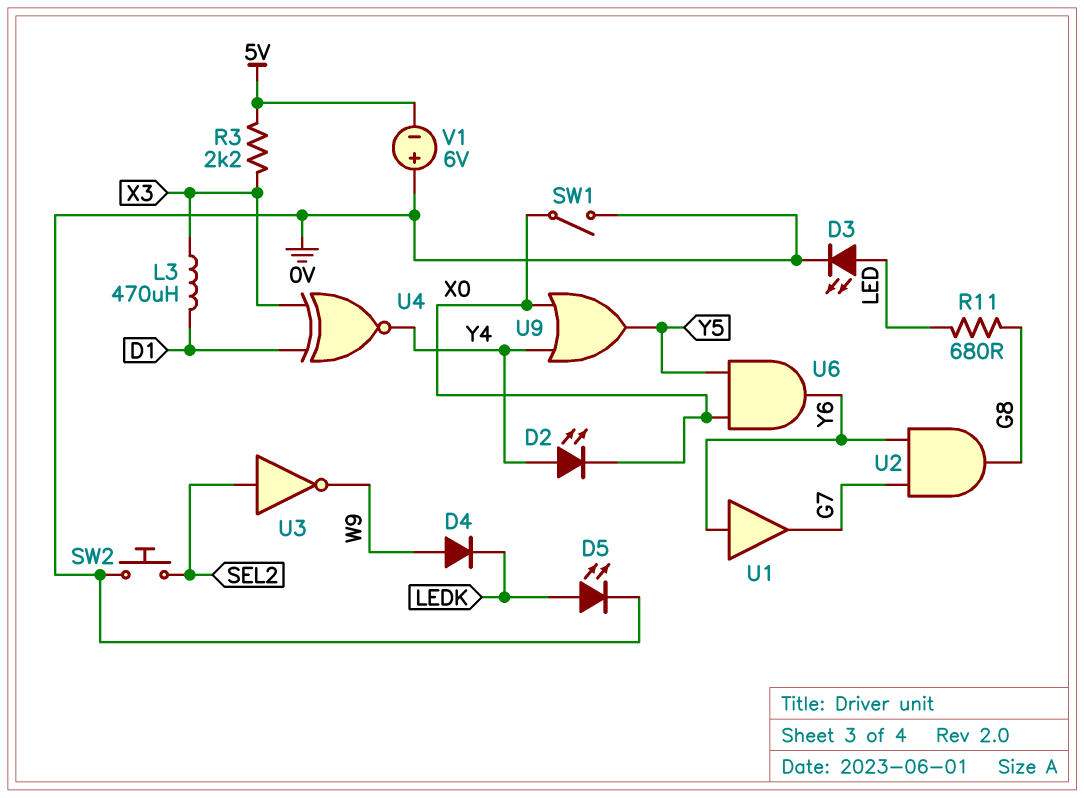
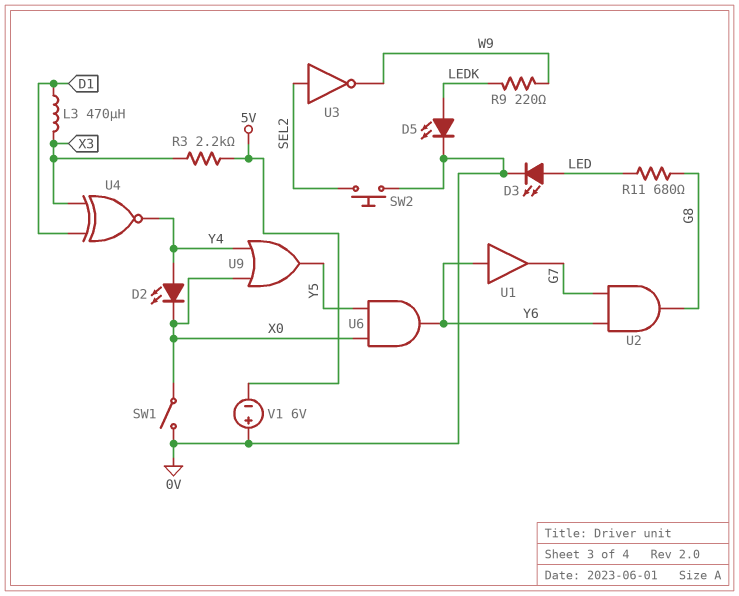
D4: diode (A W9, K LEDK) -> none
R9: none -> 220 (LEDK, W9)

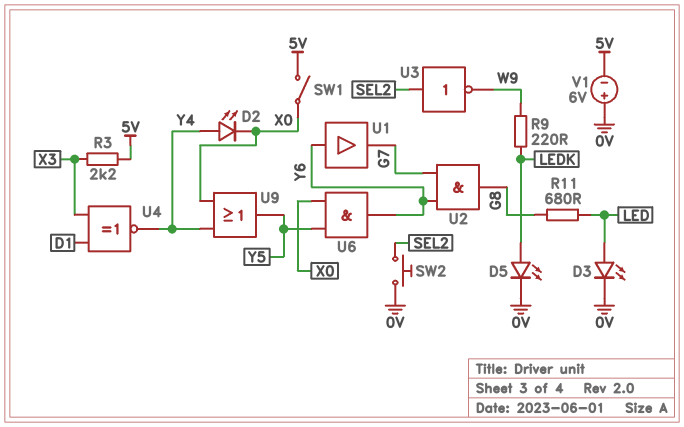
L3: 470uH (D1, X3) -> none
SW1: switch (0V, X0) -> switch (5V, X0)

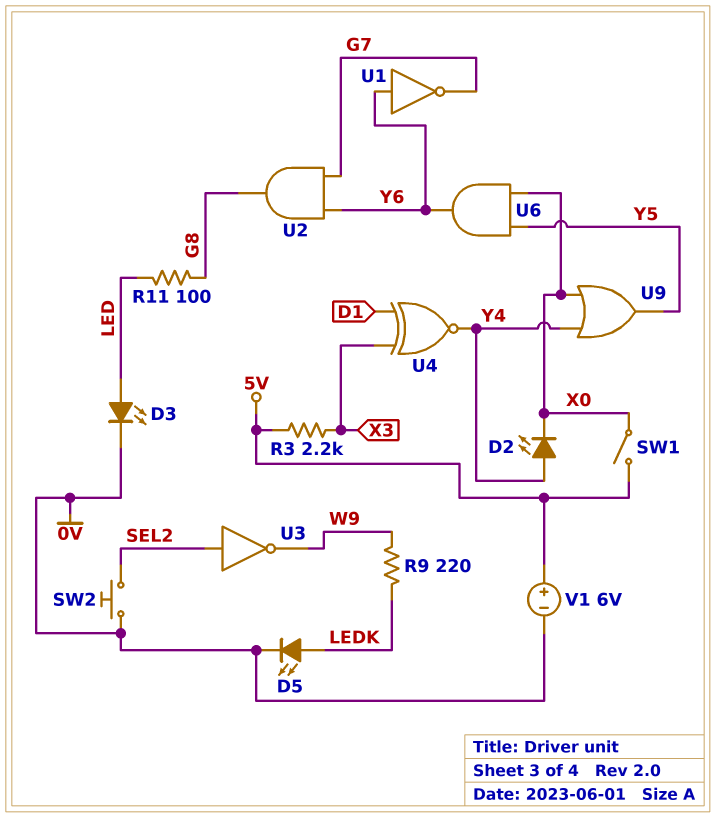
R11: 680 (G8, LED) -> 100 (G8, LED)
U1: buffer (in Y6, out G7) -> NOT (in Y6, out G7)
V1: 6V (plus 0V, minus 5V) -> 6V (plus 5V, minus 0V)

